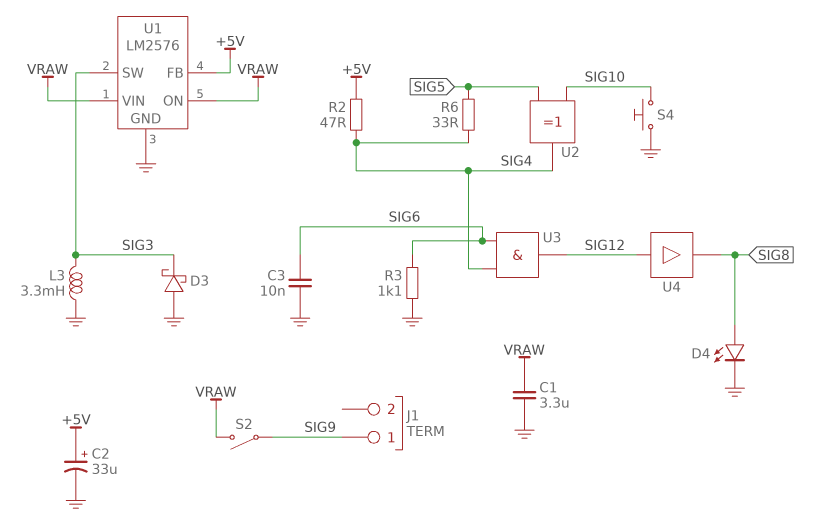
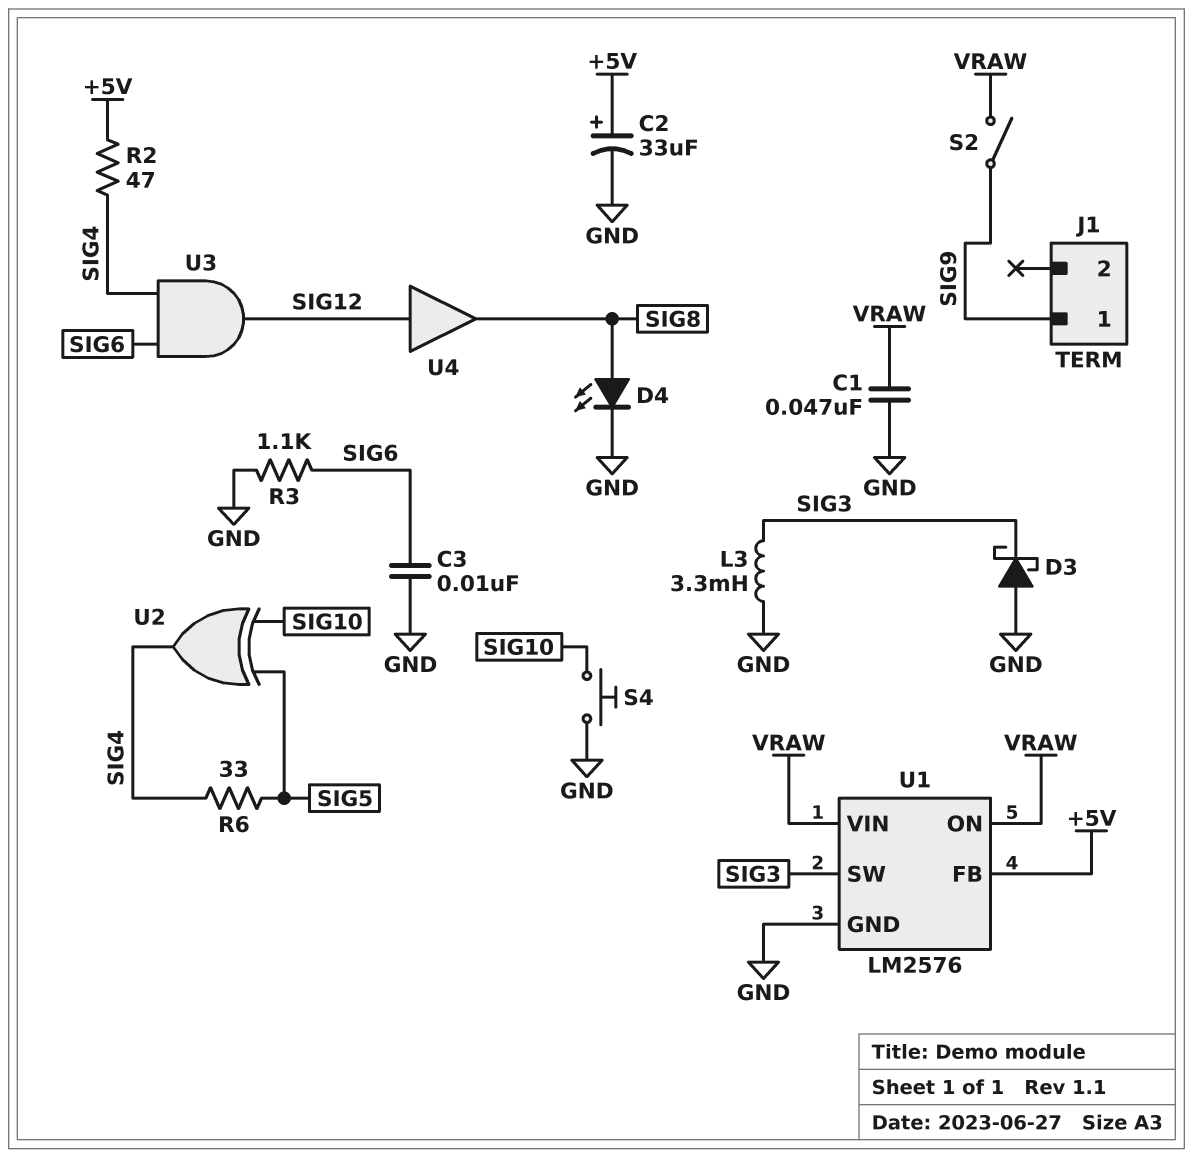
C1: 3.3uF (GND, VRAW) -> 47nF (GND, VRAW)

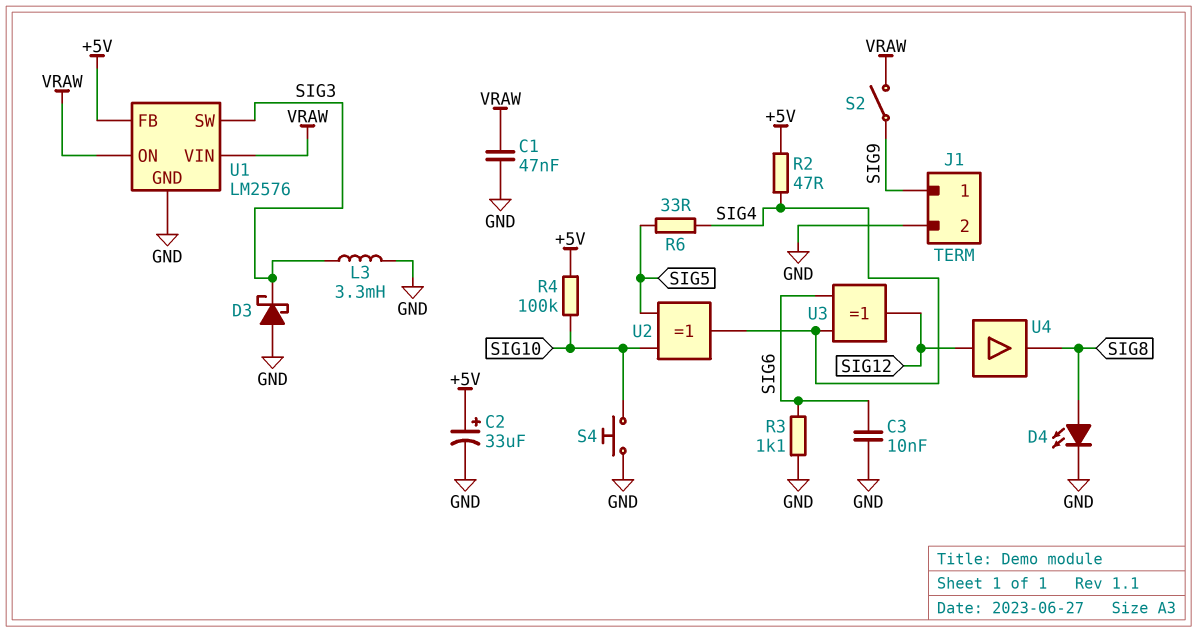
J1 pin 2: none -> GND
R4: none -> 100k (+5V, SIG10)
U3: AND (in SIG4, in SIG6, out SIG12) -> XOR (in SIG4, in SIG6, out SIG12)

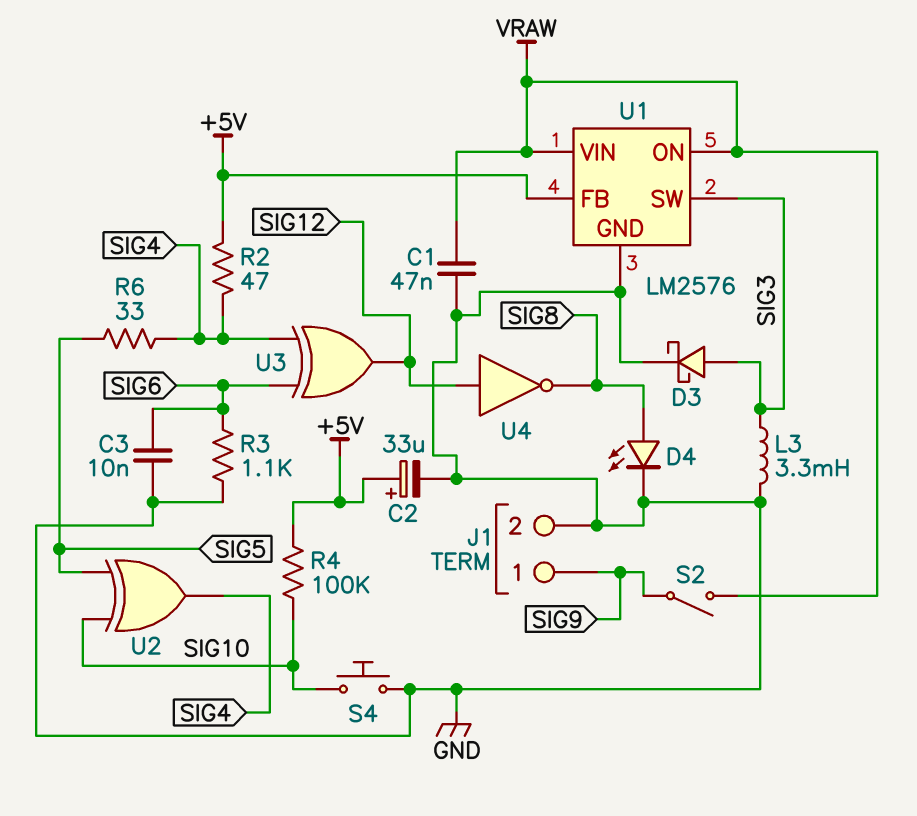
D3: schottky (A GND, K SIG3) -> schottky (A SIG3, K GND)
U4: buffer (in SIG12, out SIG8) -> NOT (in SIG12, out SIG8)

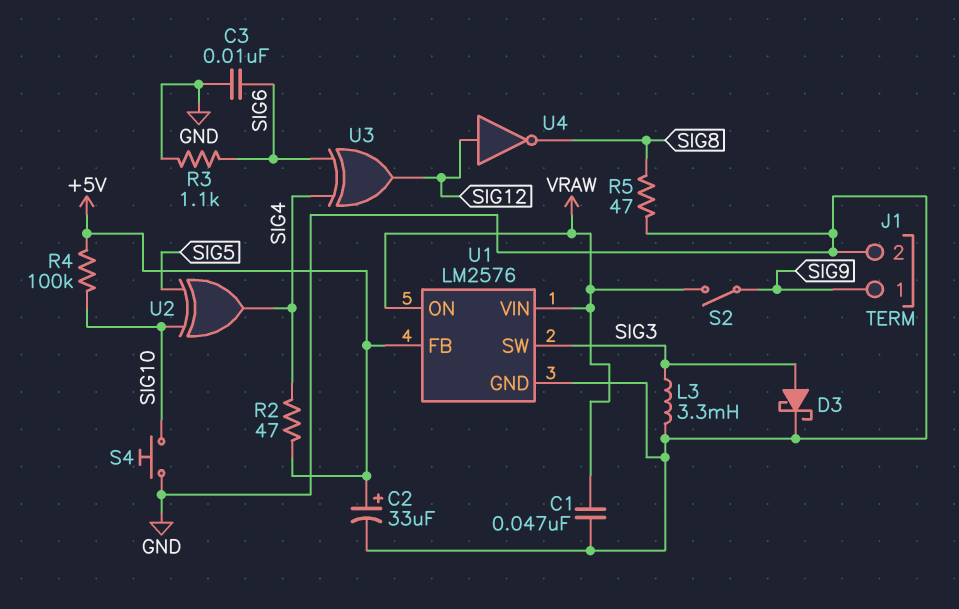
D4: LED (A SIG8, K GND) -> none
R5: none -> 47 (GND, SIG8)
R6: 33 (SIG4, SIG5) -> none

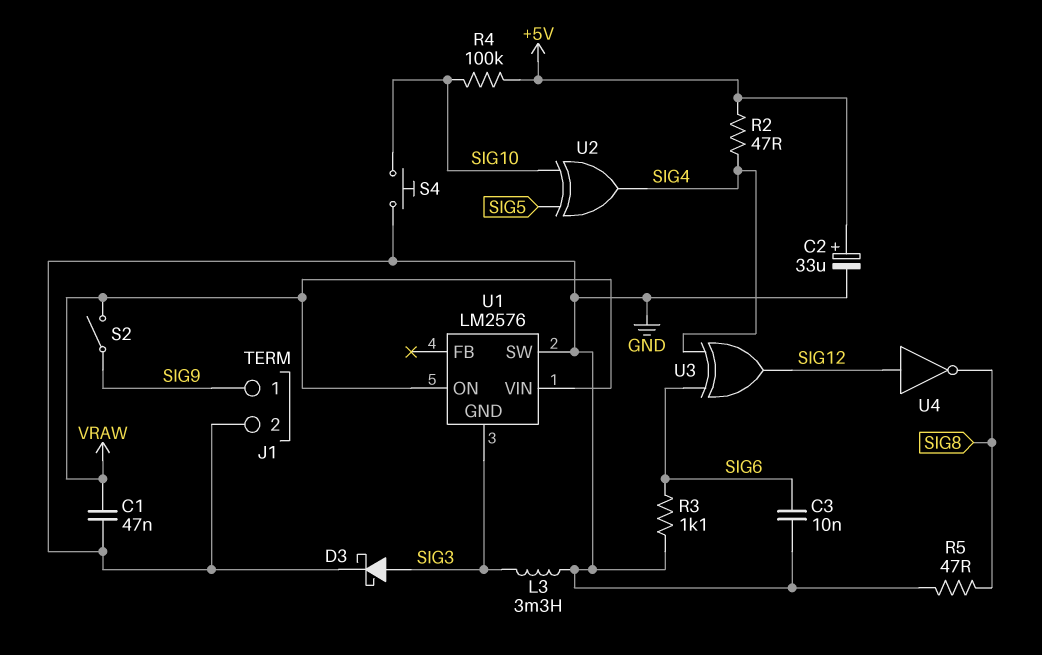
U1 pin FB: +5V -> none
U1 pin GND: GND -> SIG3
U1 pin SW: SIG3 -> GND

